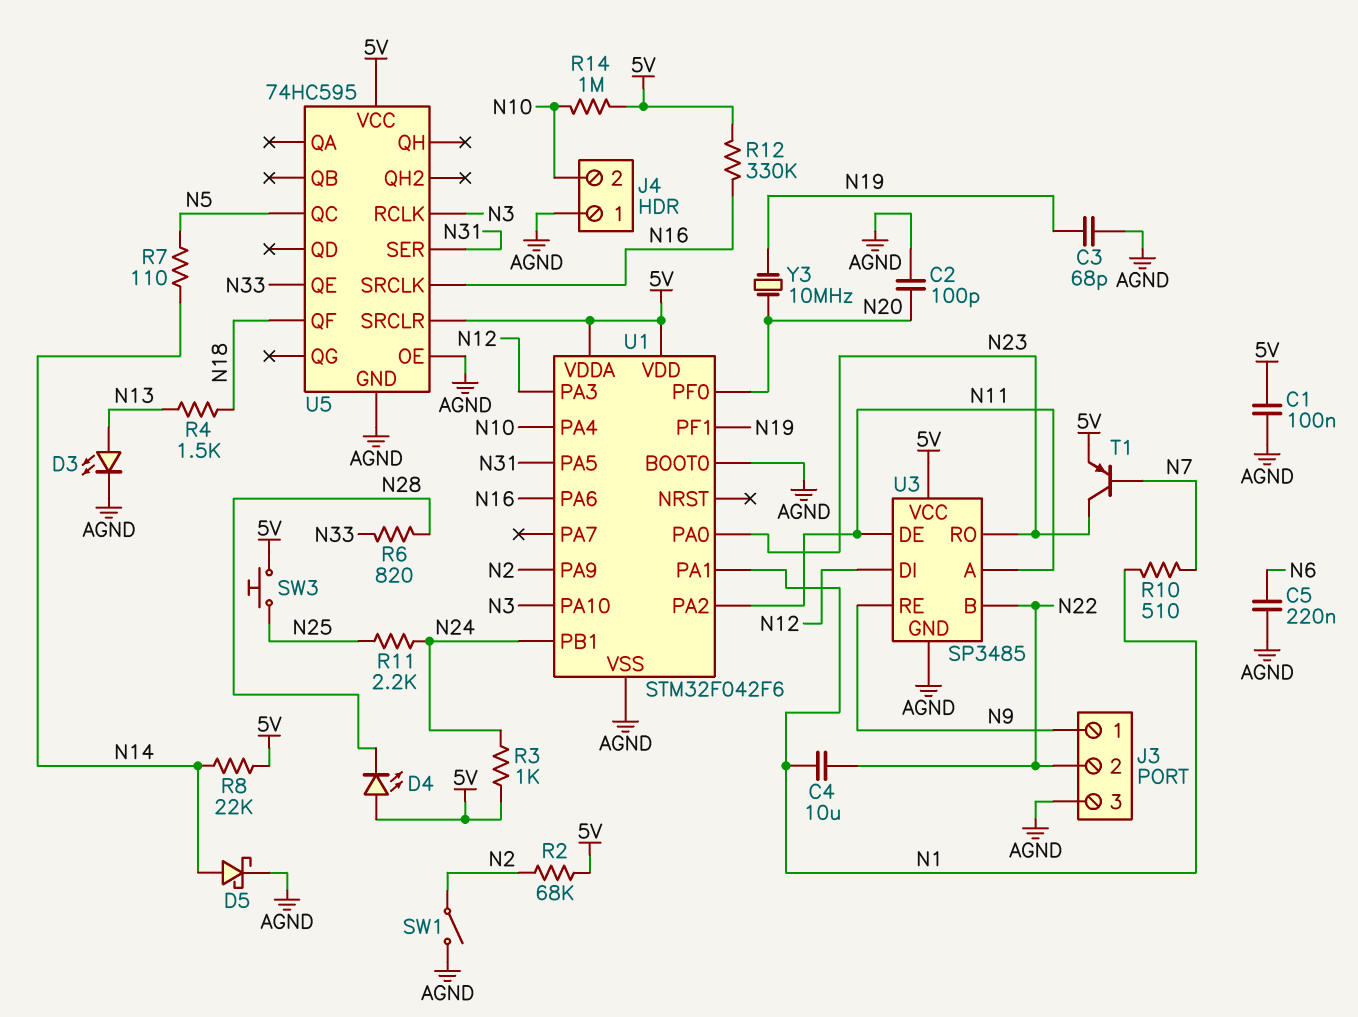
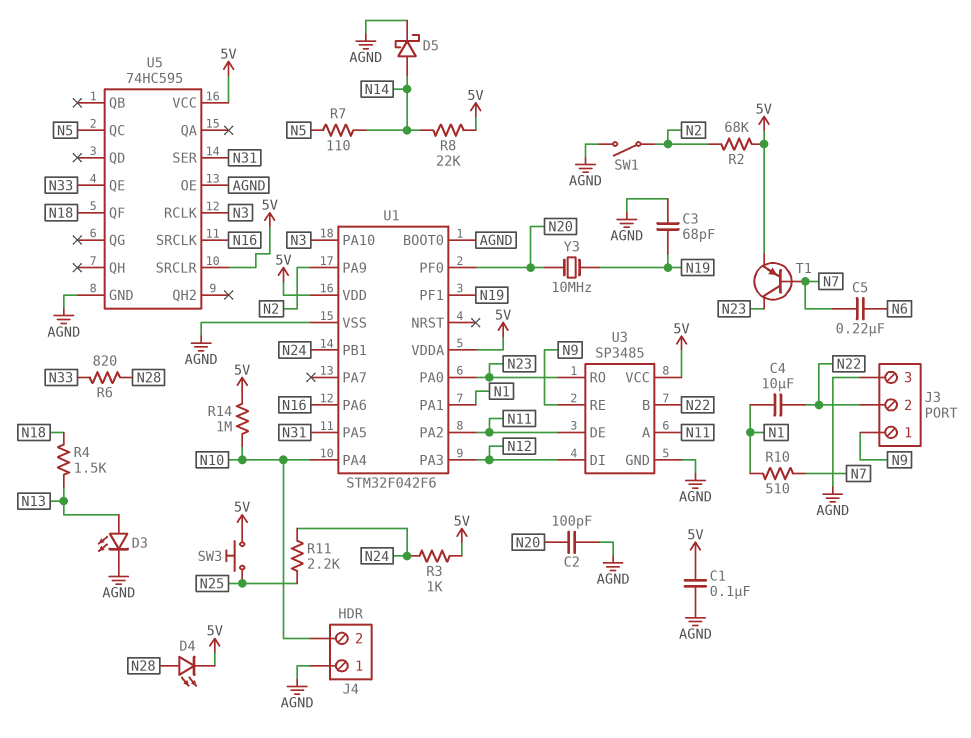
C5: 220nF (AGND, N6) -> 220nF (N6, N7)
D4: LED (A 5V, K N28) -> LED (A N28, K 5V)
R12: 330k (5V, N16) -> none

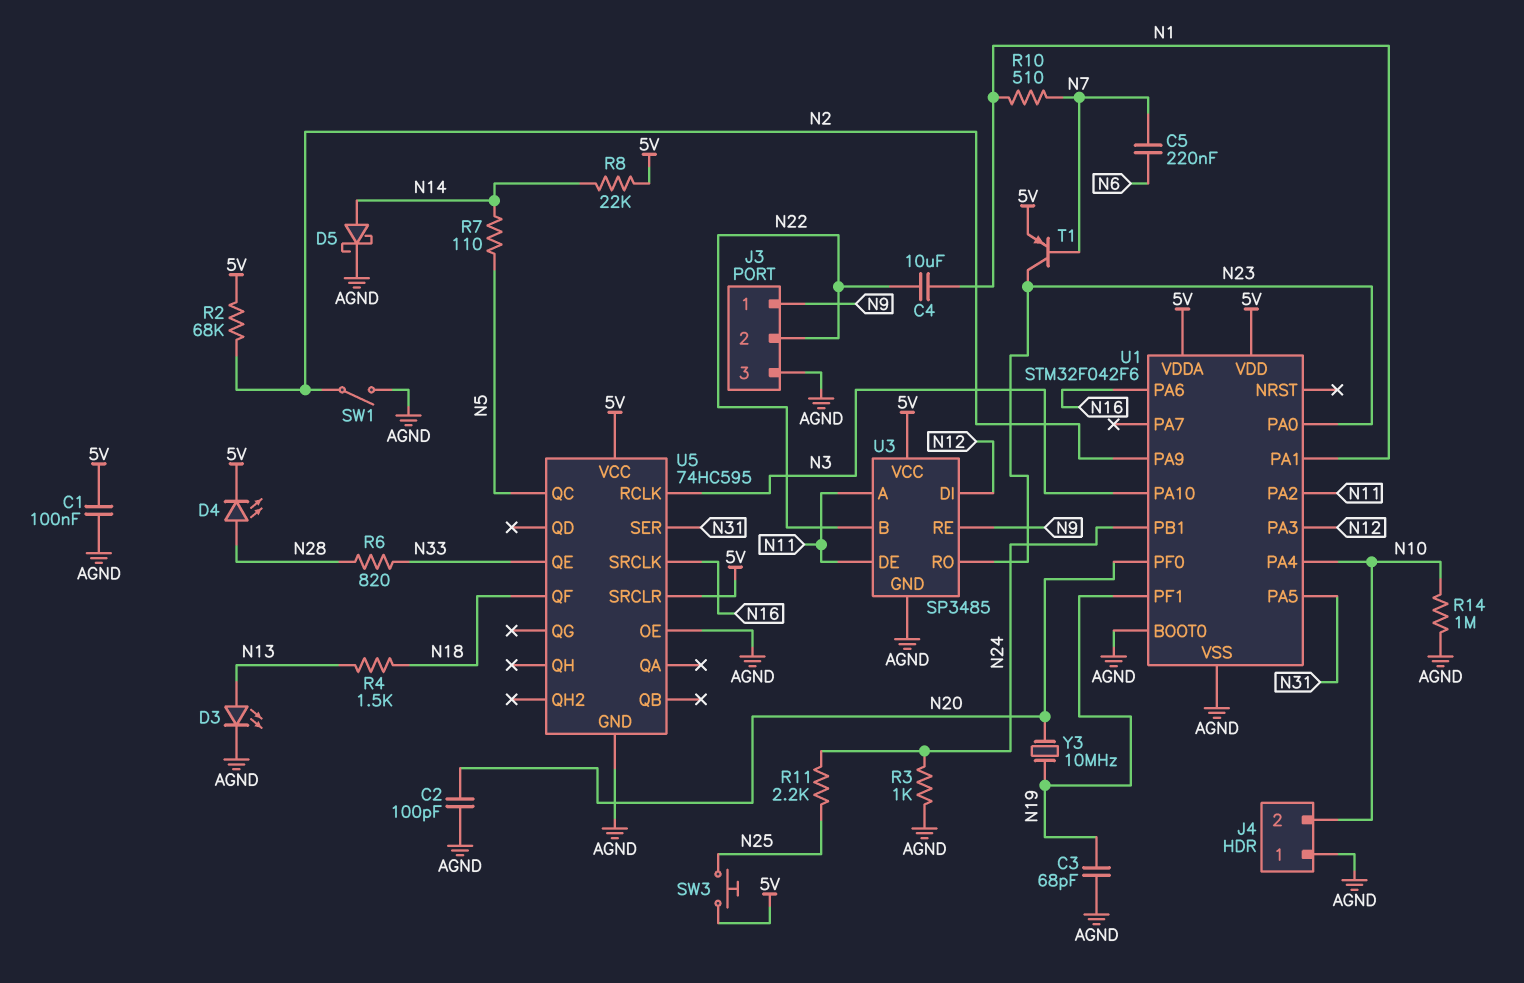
R3: 1k (5V, N24) -> 1k (AGND, N24)
R14: 1M (5V, N10) -> 1M (AGND, N10)

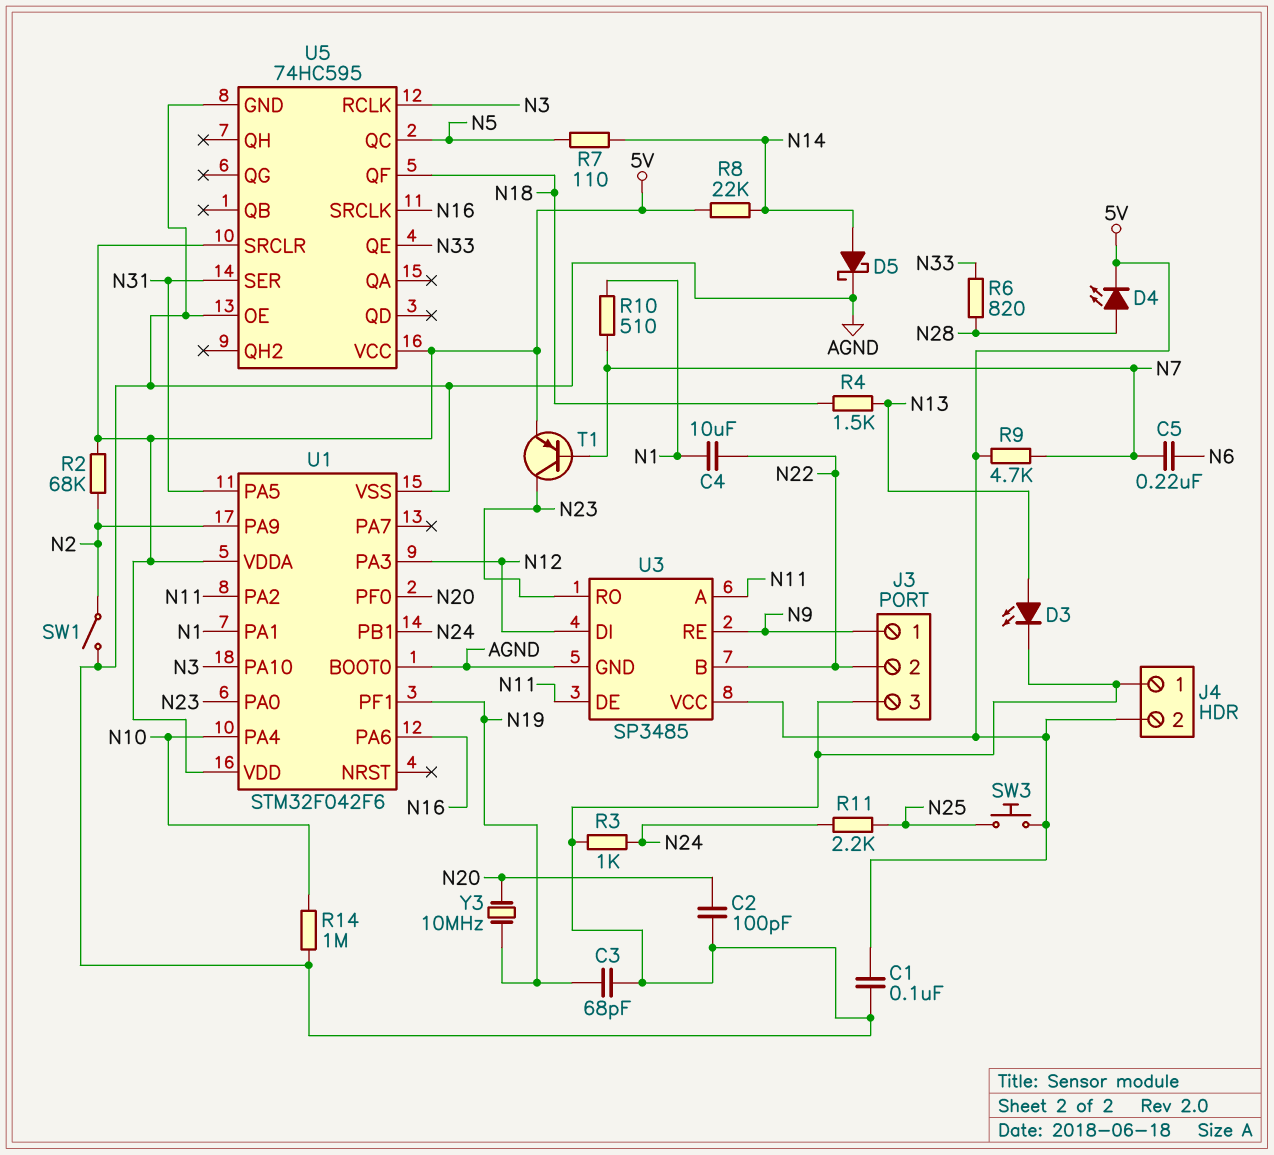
J4 pin 2: N10 -> 5V
R9: none -> 4.7k (5V, N7)

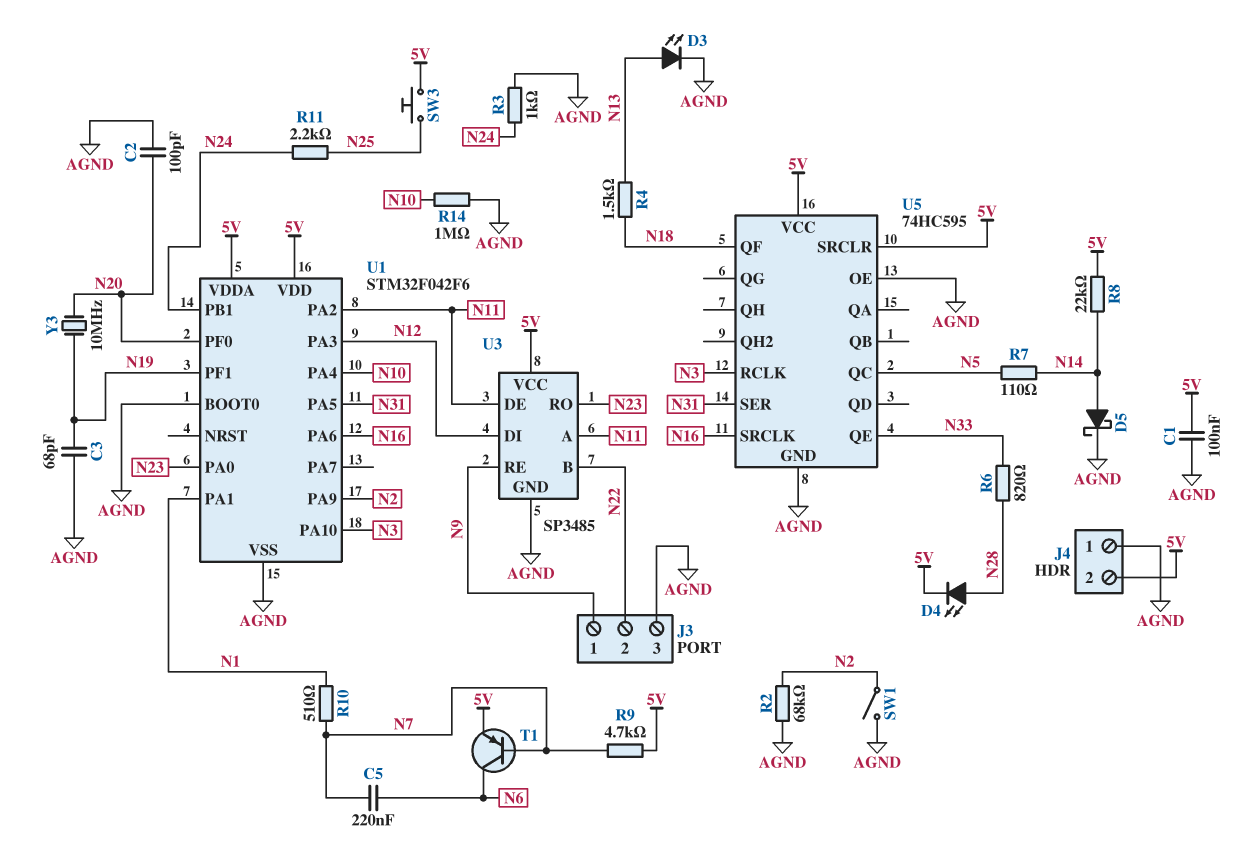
C4: 10uF (N1, N22) -> none
R2: 68k (5V, N2) -> 68k (AGND, N2)
T1: PNP (B N7, C N23, E 5V) -> PNP (B N7, C N6, E 5V)

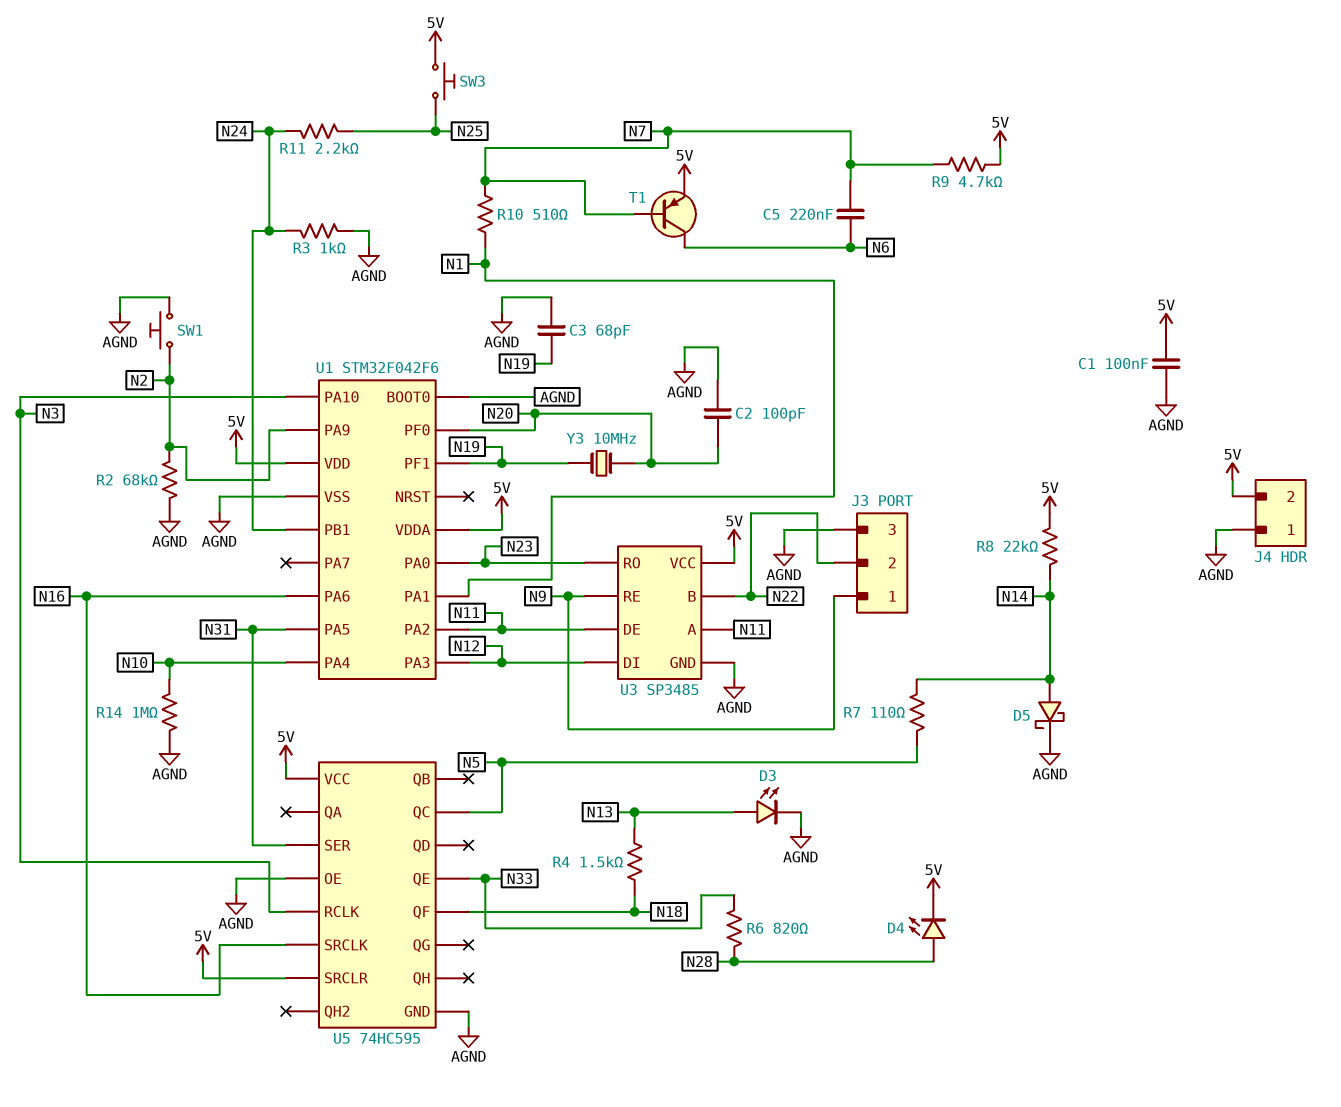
SW1: switch (AGND, N2) -> button (AGND, N2)

